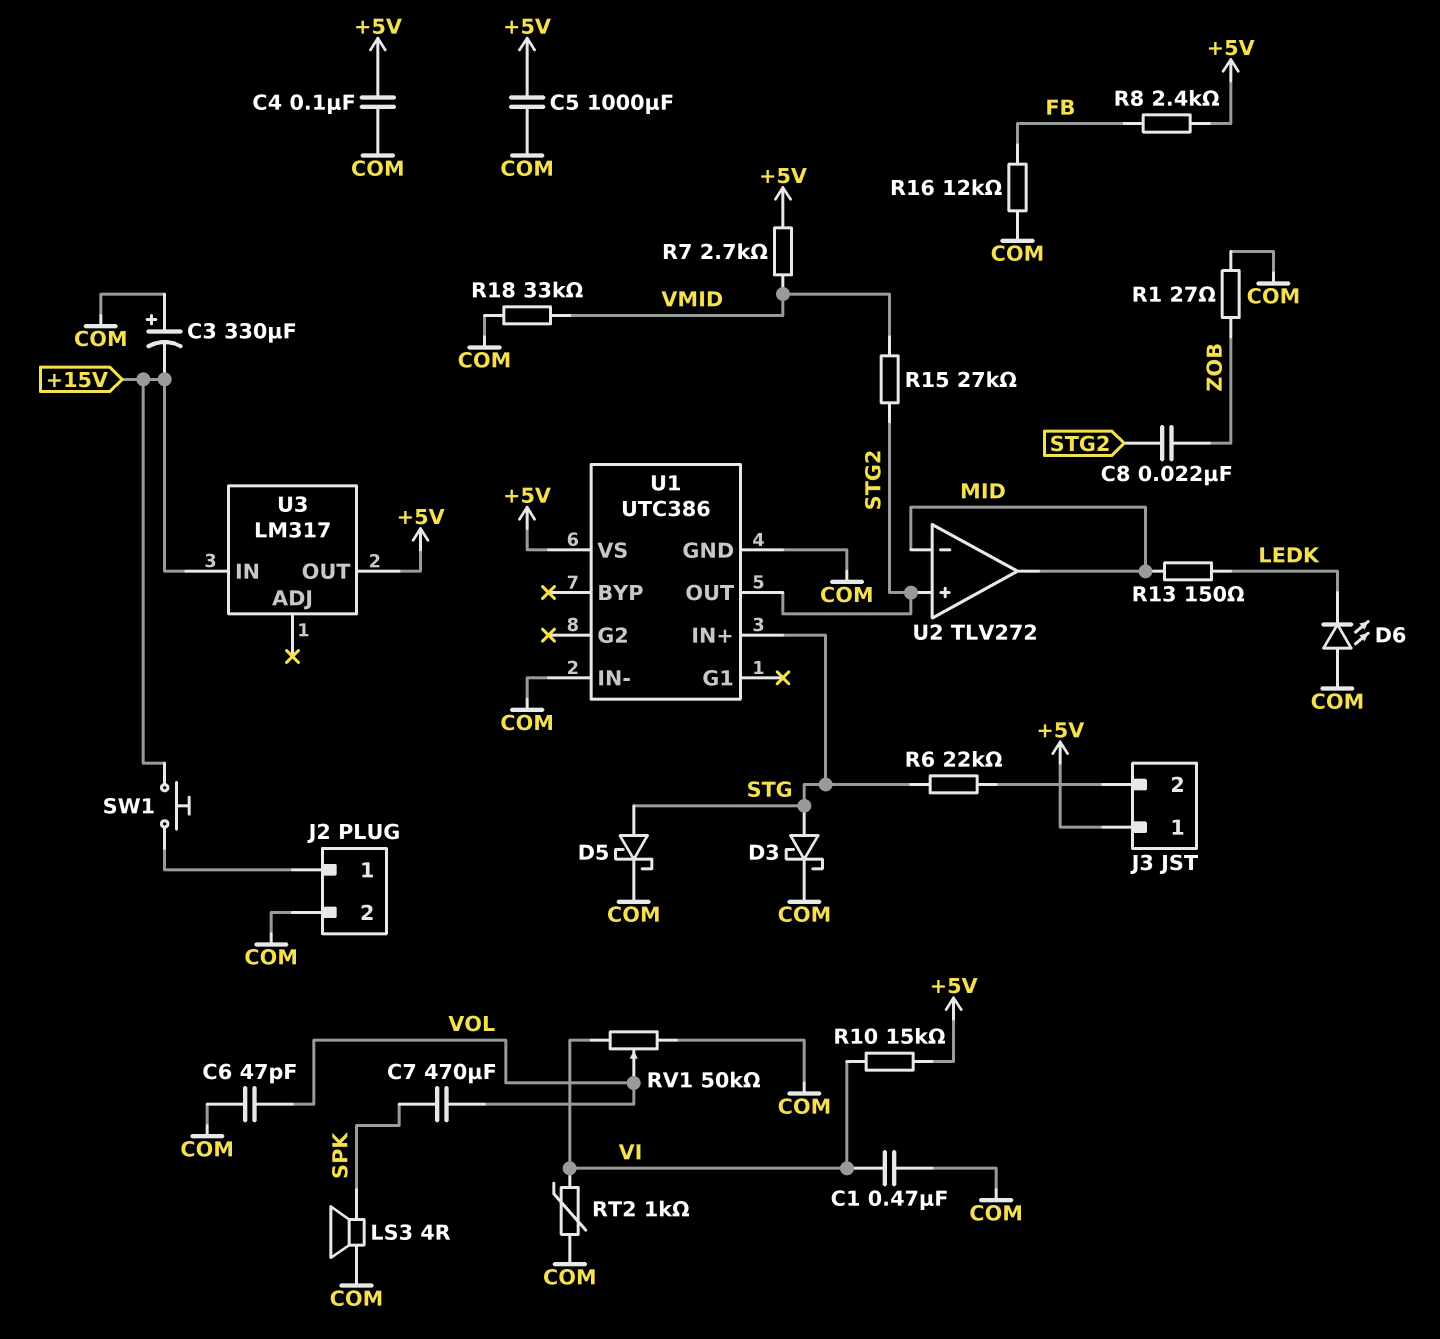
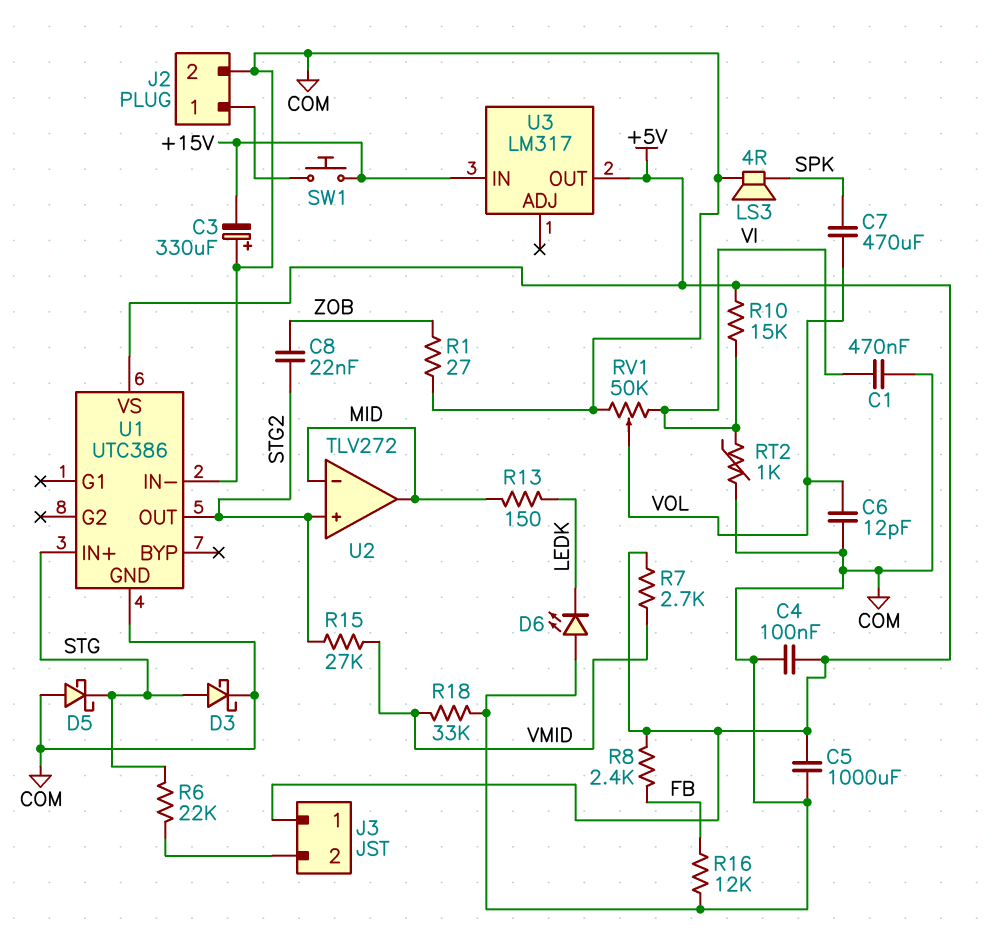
C6: 47pF (COM, VOL) -> 12pF (COM, VOL)
D5: schottky (A STG, K COM) -> schottky (A COM, K STG)

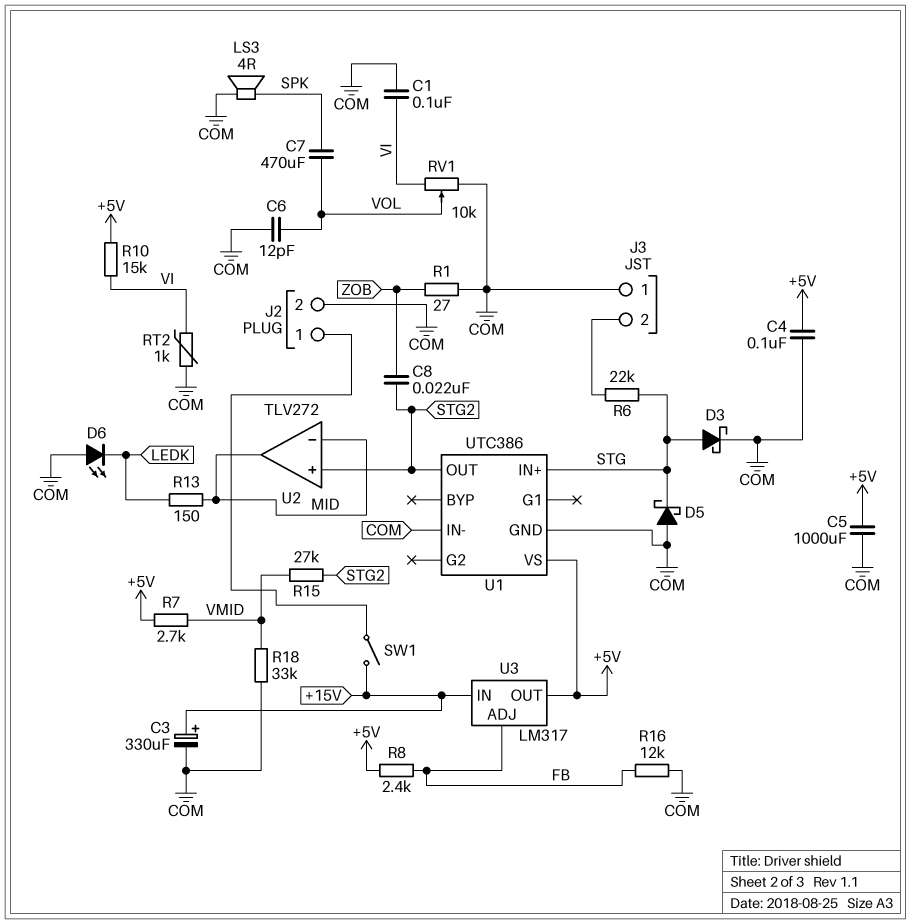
C1: 470nF (COM, VI) -> 100nF (COM, VI)
C3: 330uF (plus COM, minus +15V) -> 330uF (plus +15V, minus COM)
J3 pin 1: +5V -> COM
RV1: 50k (COM, VI, wiper VOL) -> 10k (COM, VI, wiper VOL)
SW1: button (+15V, J2/1) -> switch (+15V, J2/1)
U3 pin ADJ: none -> FB

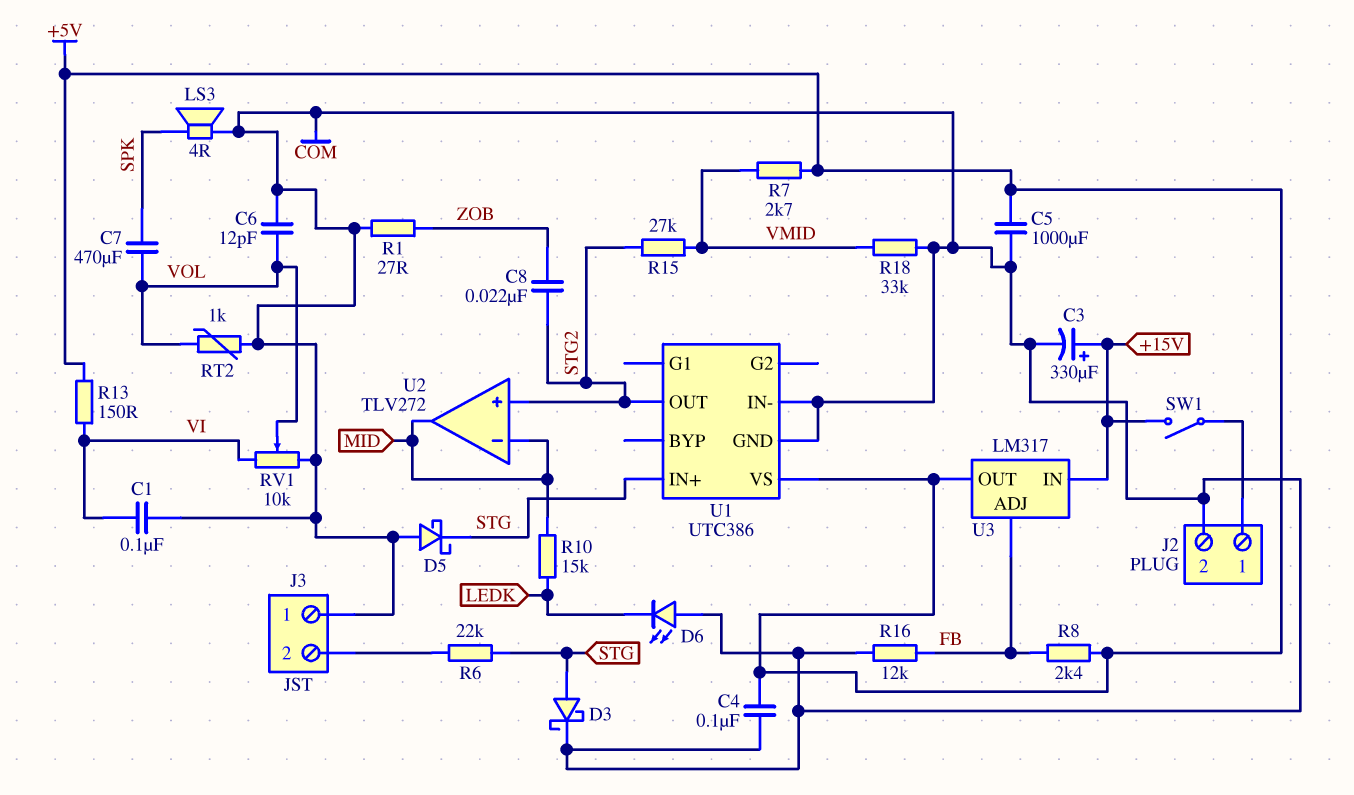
R10: 15k (+5V, VI) -> 15k (LEDK, MID)
R13: 150 (LEDK, MID) -> 150 (+5V, VI)
RT2: 1k (COM, VI) -> 1k (COM, VOL)

